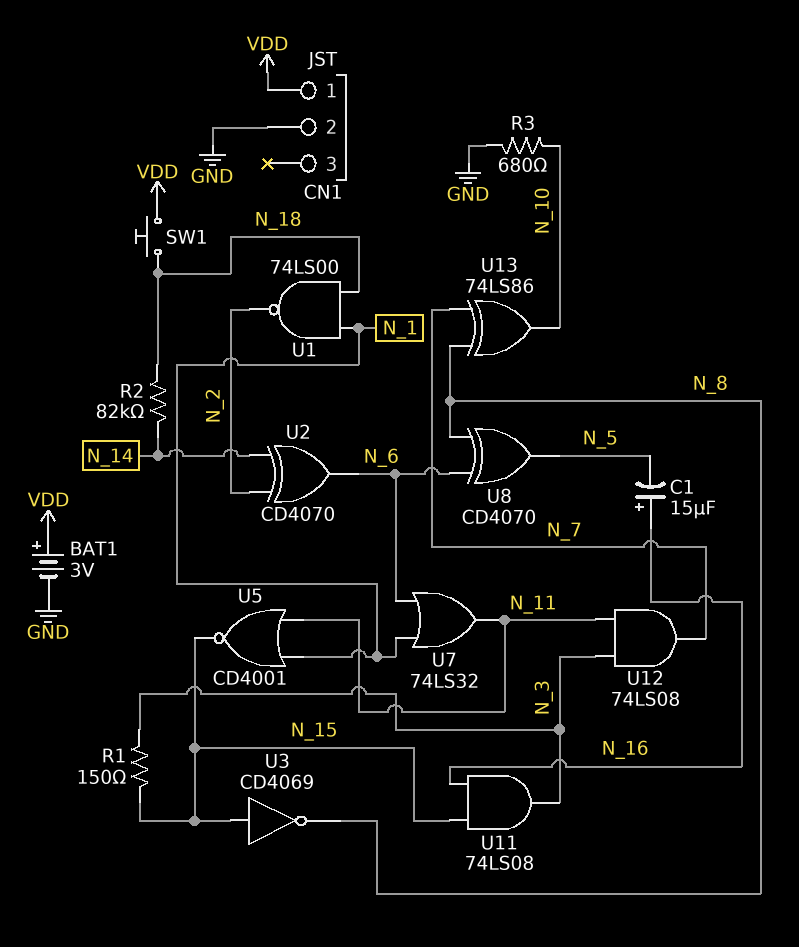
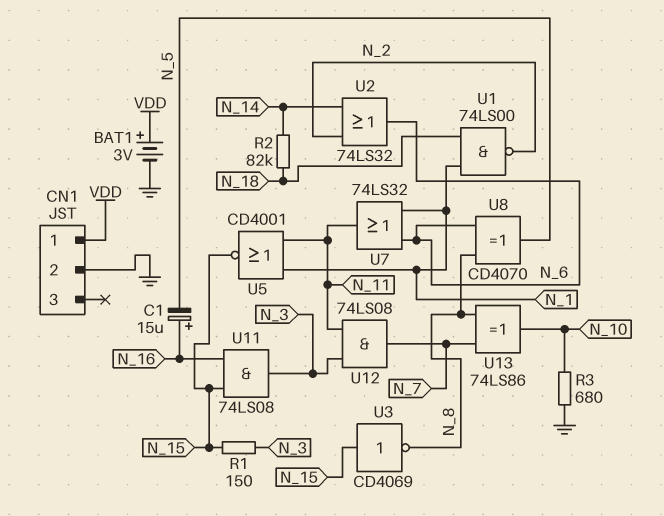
SW1: button (N_18, VDD) -> none
U2: XOR CD4070 (in N_2, in N_14, out N_6) -> OR 74LS32 (in N_2, in N_14, out N_6)

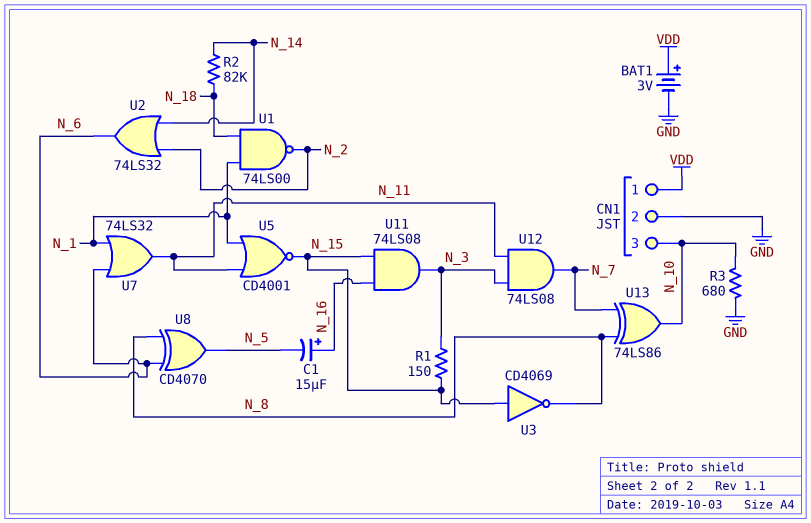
CN1 pin 3: none -> N_10

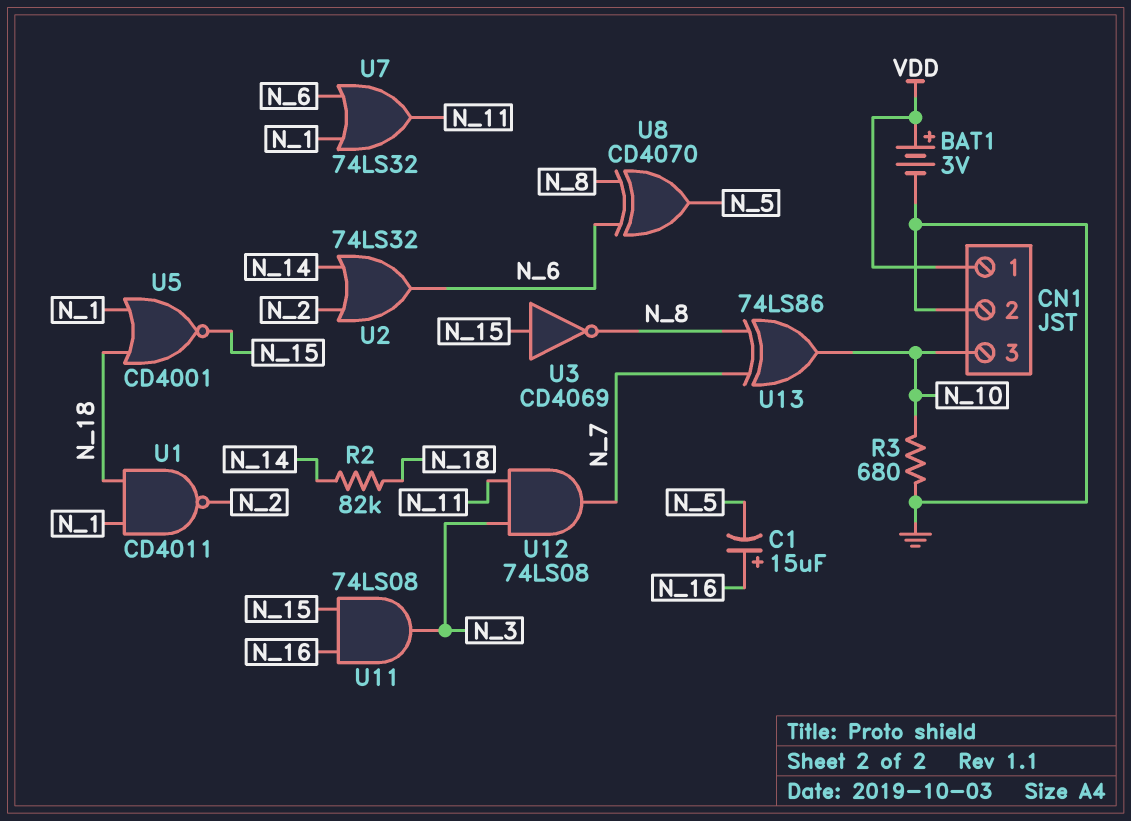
R1: 150 (N_3, N_15) -> none
U1: NAND 74LS00 (in N_1, in N_18, out N_2) -> NAND CD4011 (in N_1, in N_18, out N_2)
U5: NOR CD4001 (in N_1, in N_11, out N_15) -> NOR CD4001 (in N_1, in N_18, out N_15)

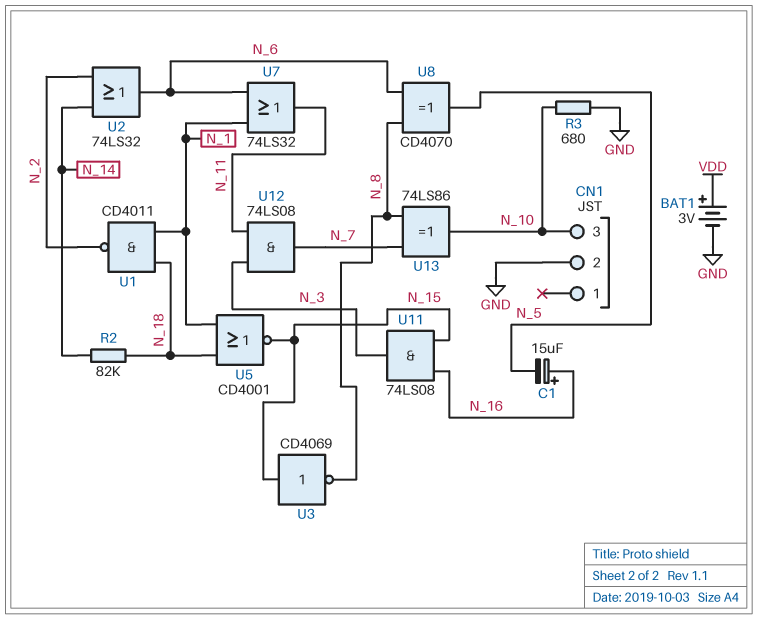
CN1 pin 1: VDD -> none

